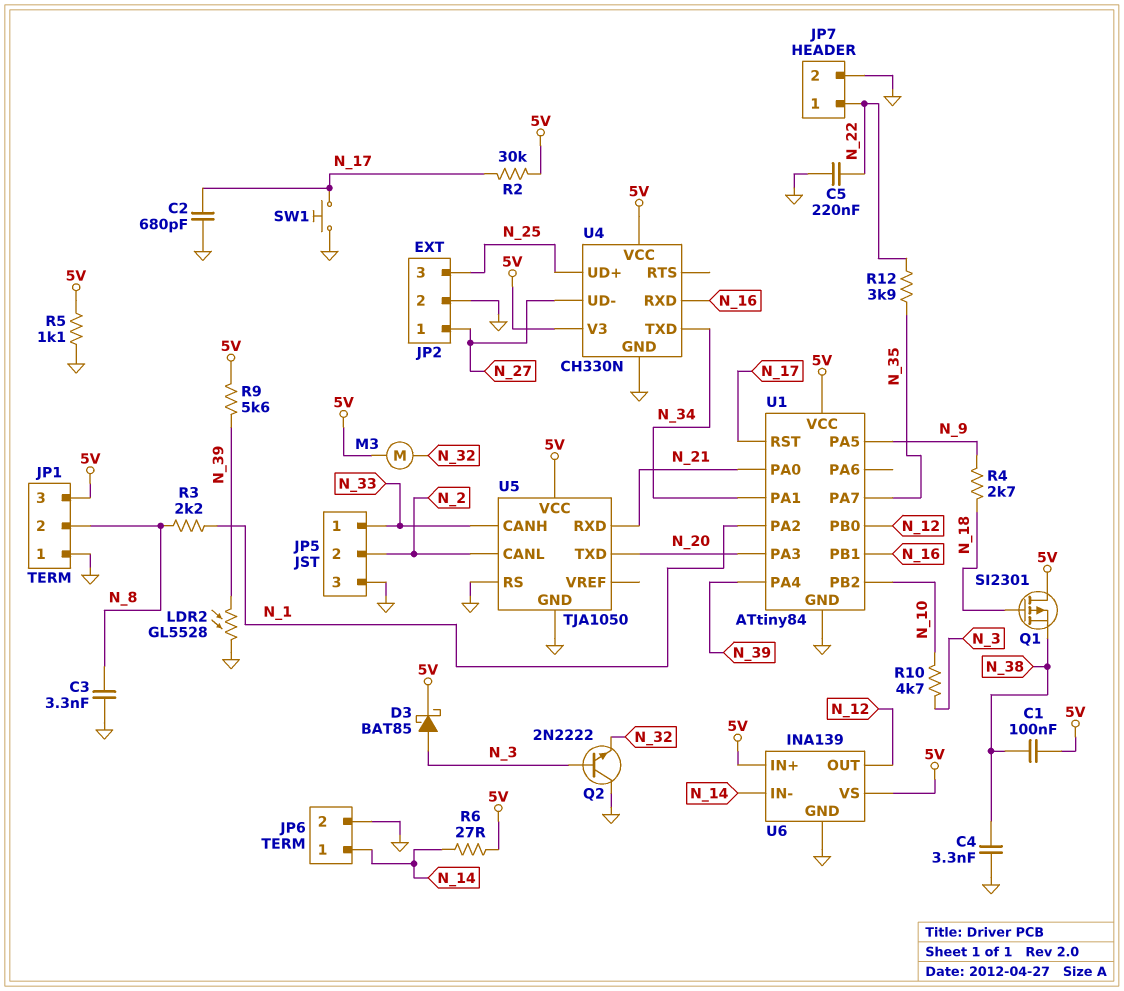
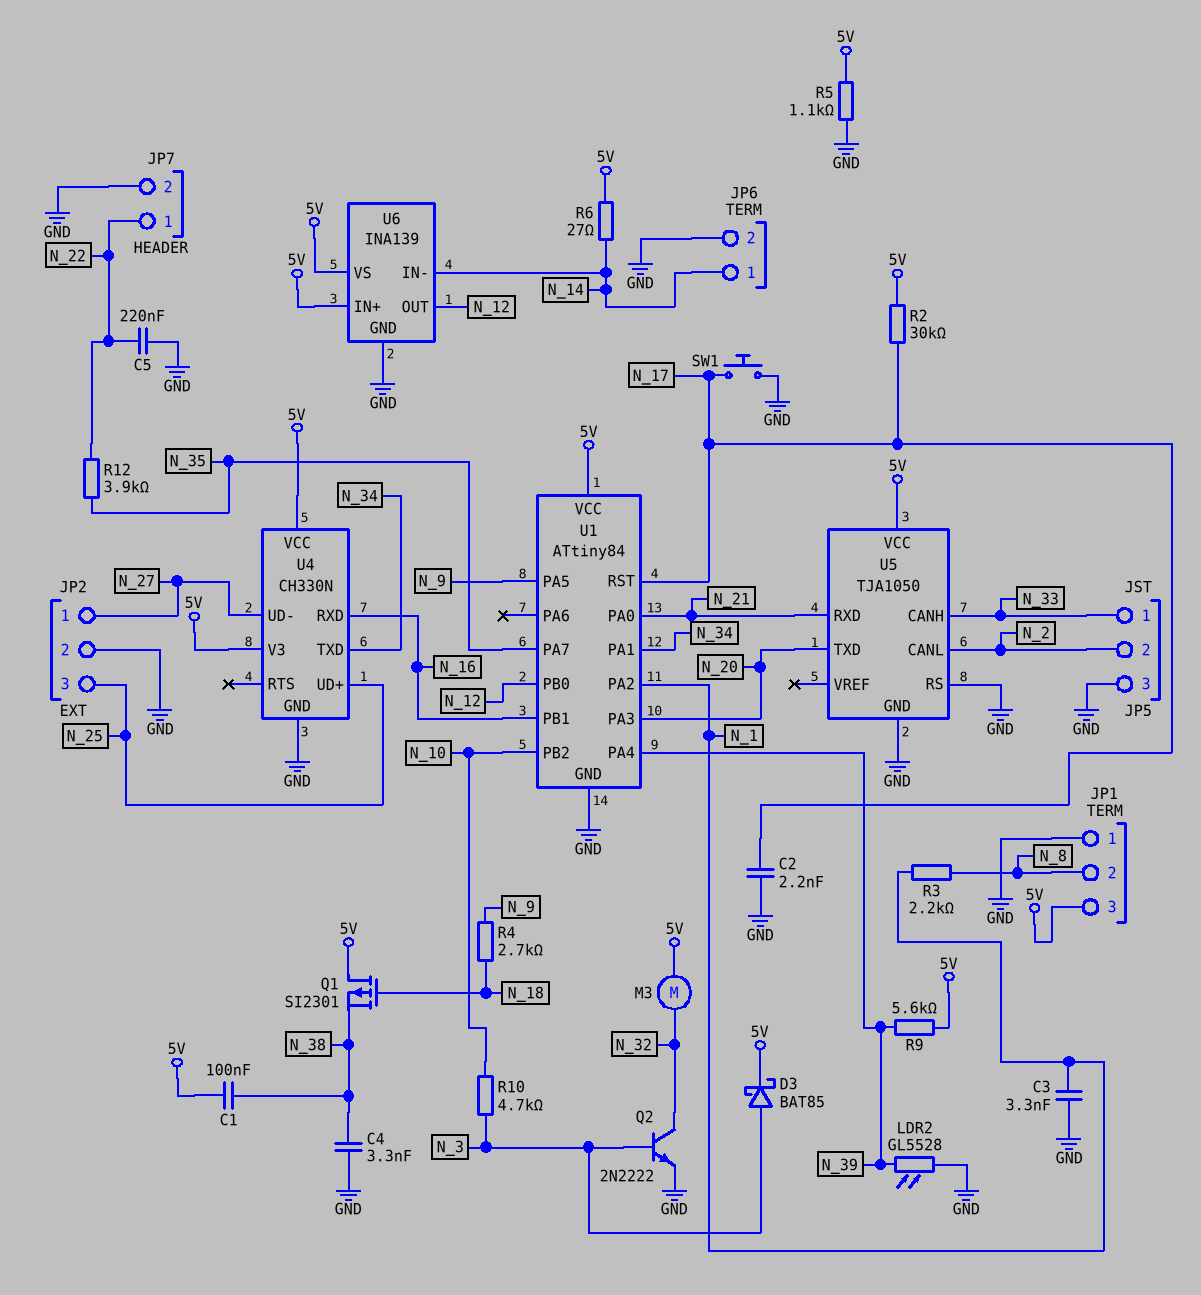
C2: 680pF (GND, N_17) -> 2.2nF (GND, N_17)
C3: 3.3nF (GND, N_8) -> 3.3nF (GND, N_1)
Q2: NPN 2N2222 (B N_3, C GND, E N_32) -> NPN 2N2222 (B N_3, C N_32, E GND)

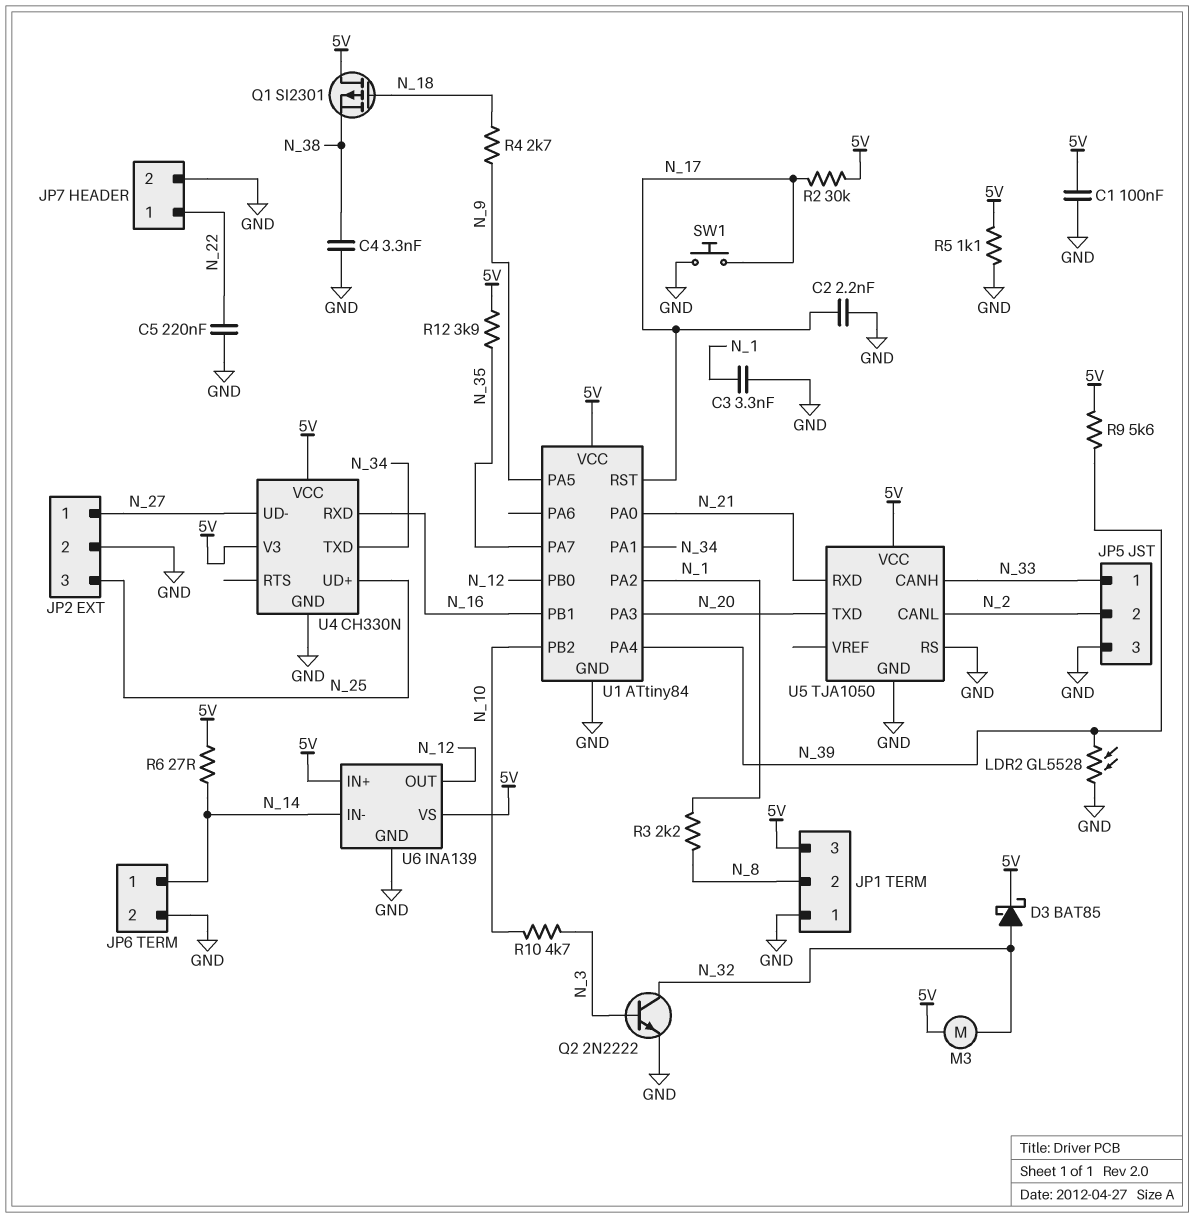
C1: 100nF (5V, N_38) -> 100nF (5V, GND)
D3: schottky BAT85 (A N_3, K 5V) -> schottky BAT85 (A N_32, K 5V)
R12: 3.9k (N_22, N_35) -> 3.9k (5V, N_35)

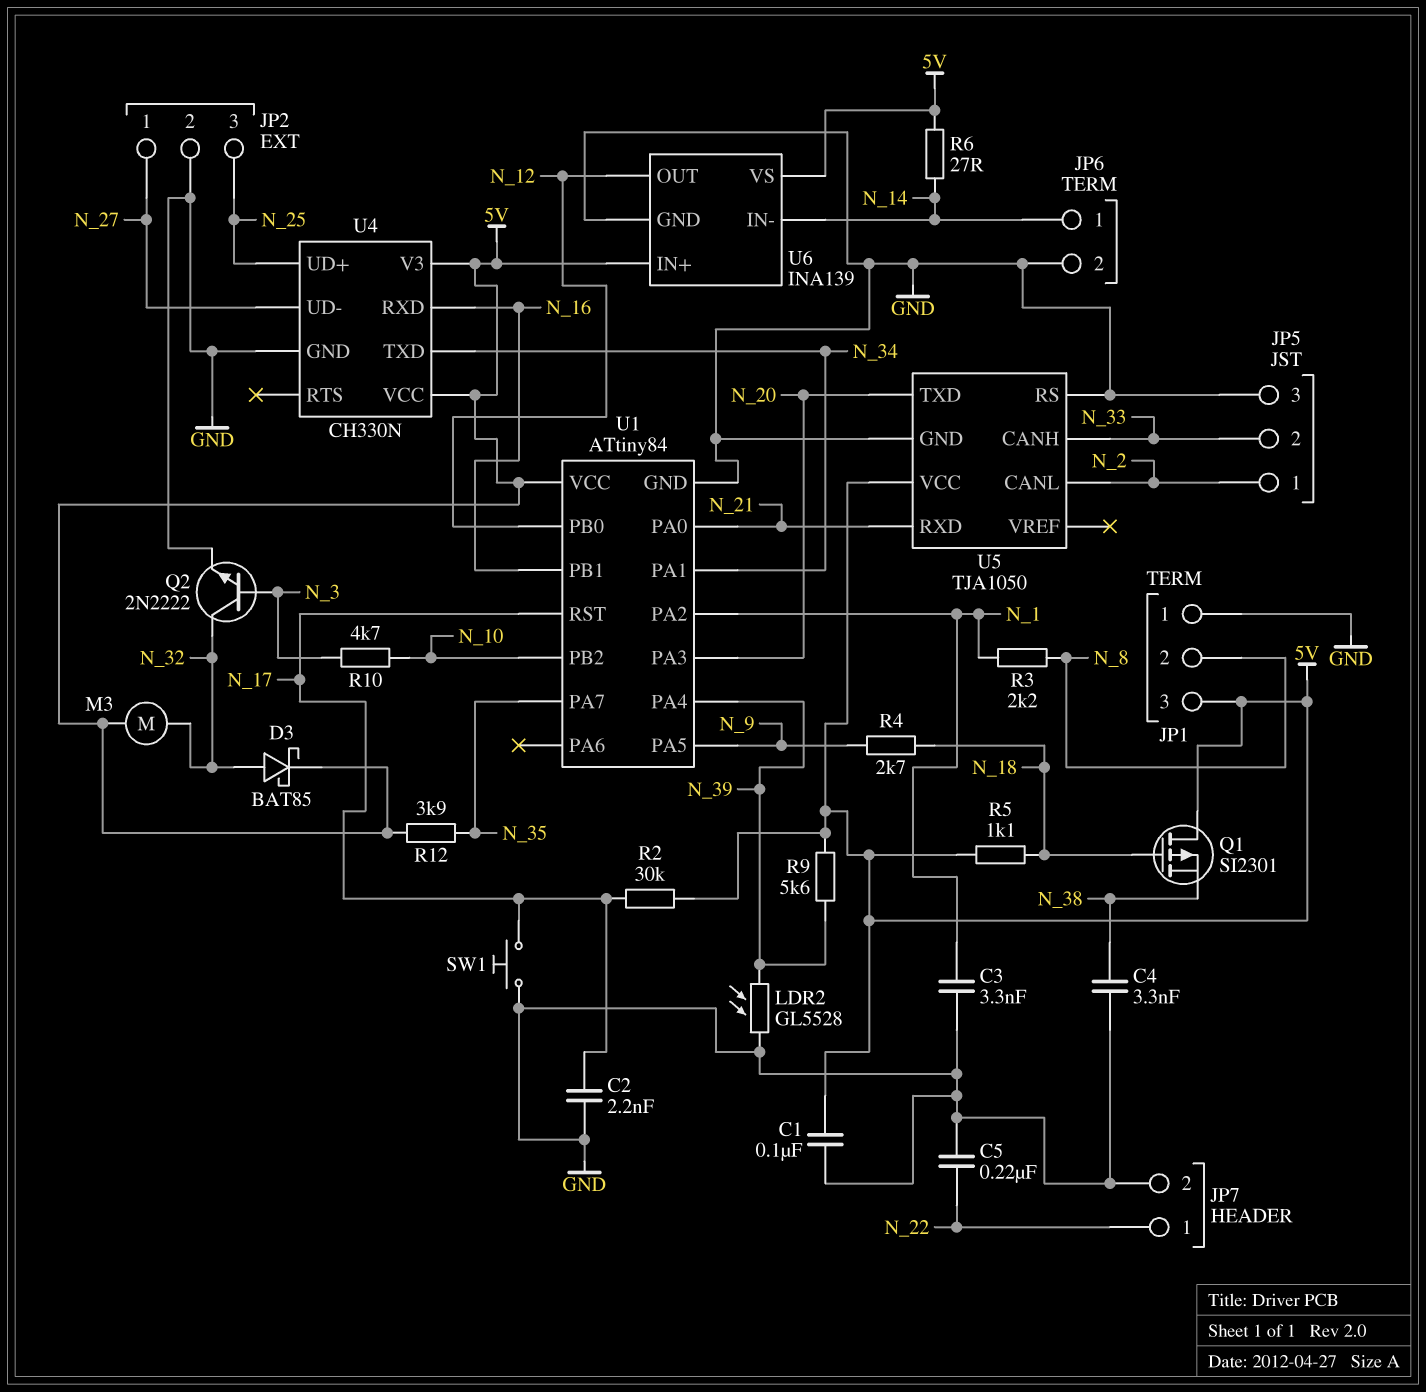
JP5 pin 1: N_33 -> N_2
JP5 pin 2: N_2 -> N_33
R5: 1.1k (5V, GND) -> 1.1k (5V, N_18)

